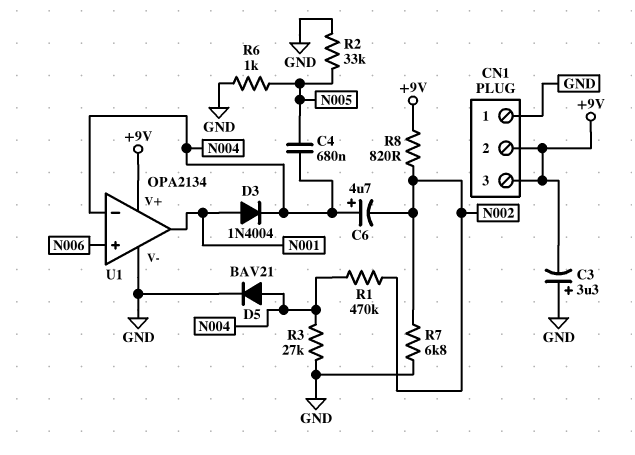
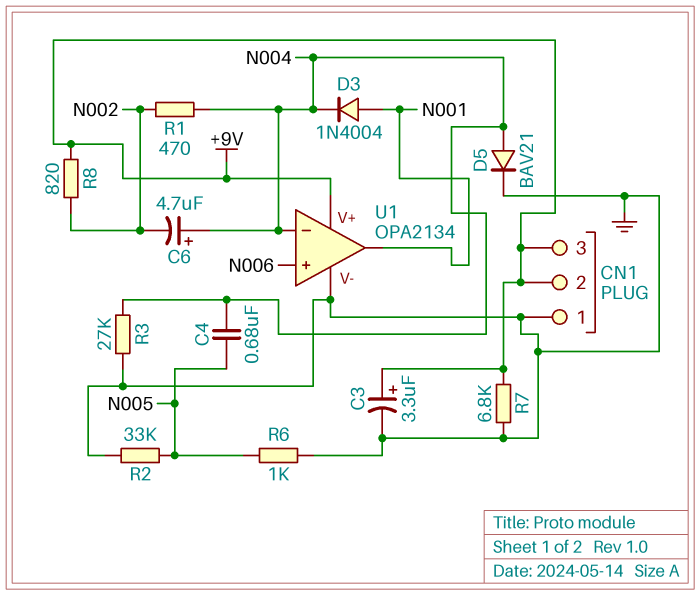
C3: 3.3uF (plus GND, minus +9V) -> 3.3uF (plus +9V, minus GND)
R1: 470k (N002, N004) -> 470 (N002, N004)
R7: 6.8k (GND, N002) -> 6.8k (+9V, GND)

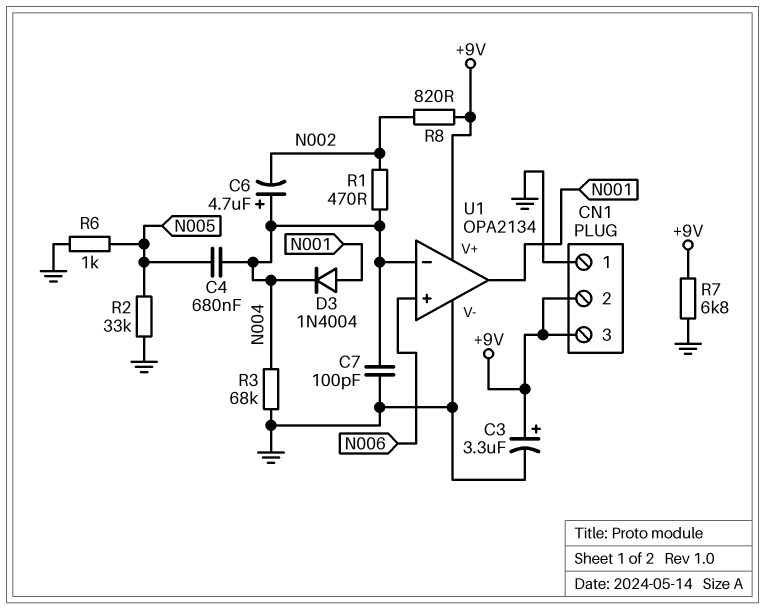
C7: none -> 100pF (GND, N004)
D5: diode BAV21 (A N004, K GND) -> none
R3: 27k (GND, N004) -> 68k (GND, N004)

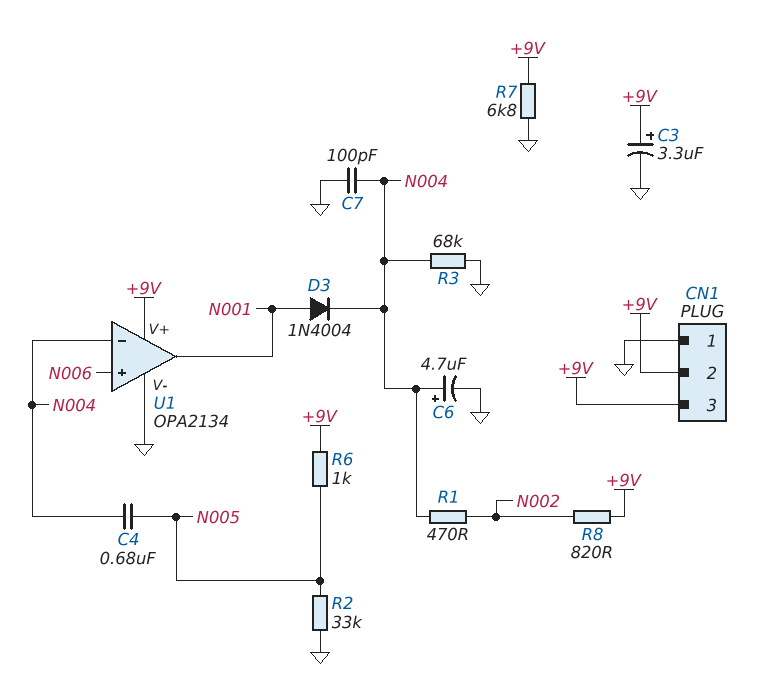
C6: 4.7uF (plus N004, minus N002) -> 4.7uF (plus N004, minus GND)
R6: 1k (GND, N005) -> 1k (+9V, N005)

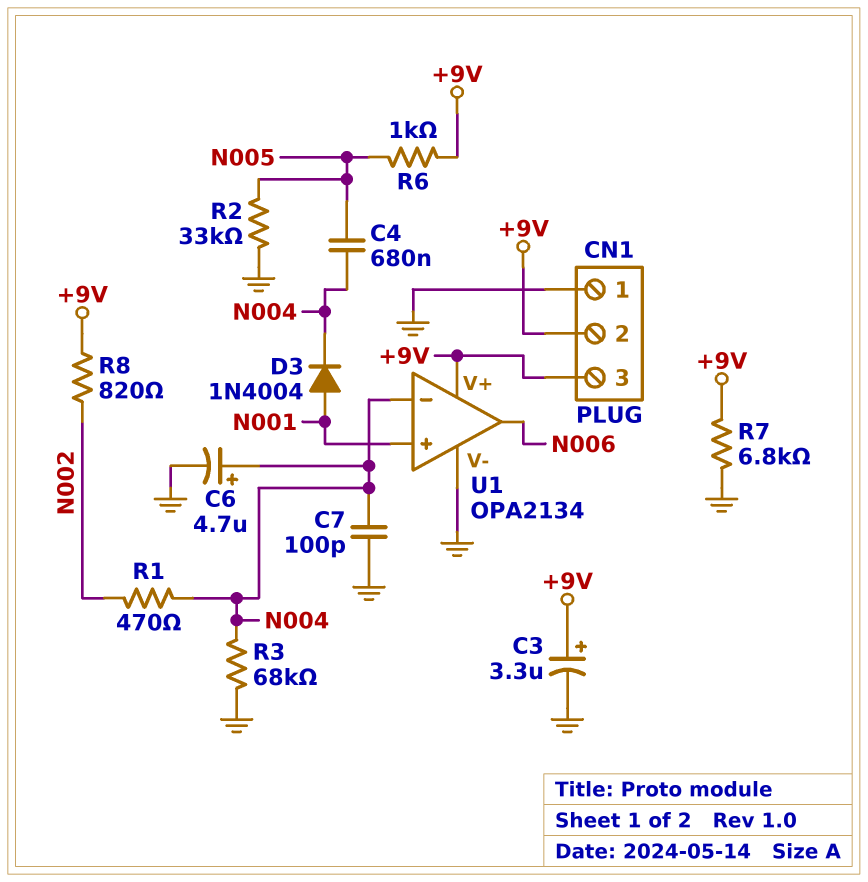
U1 pin in+: N006 -> N001
U1 pin out: N001 -> N006

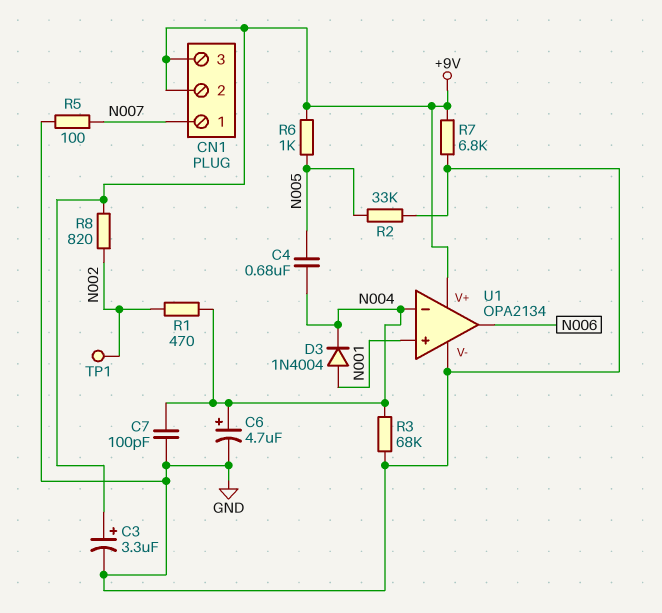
CN1 pin 1: GND -> N007
R5: none -> 100 (GND, N007)
TP1: none -> test point (N002)

